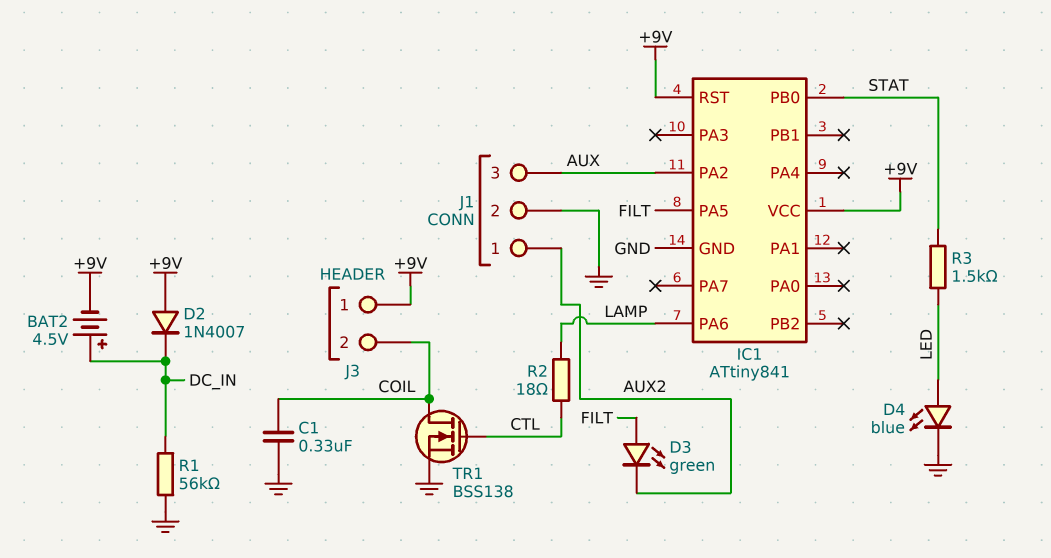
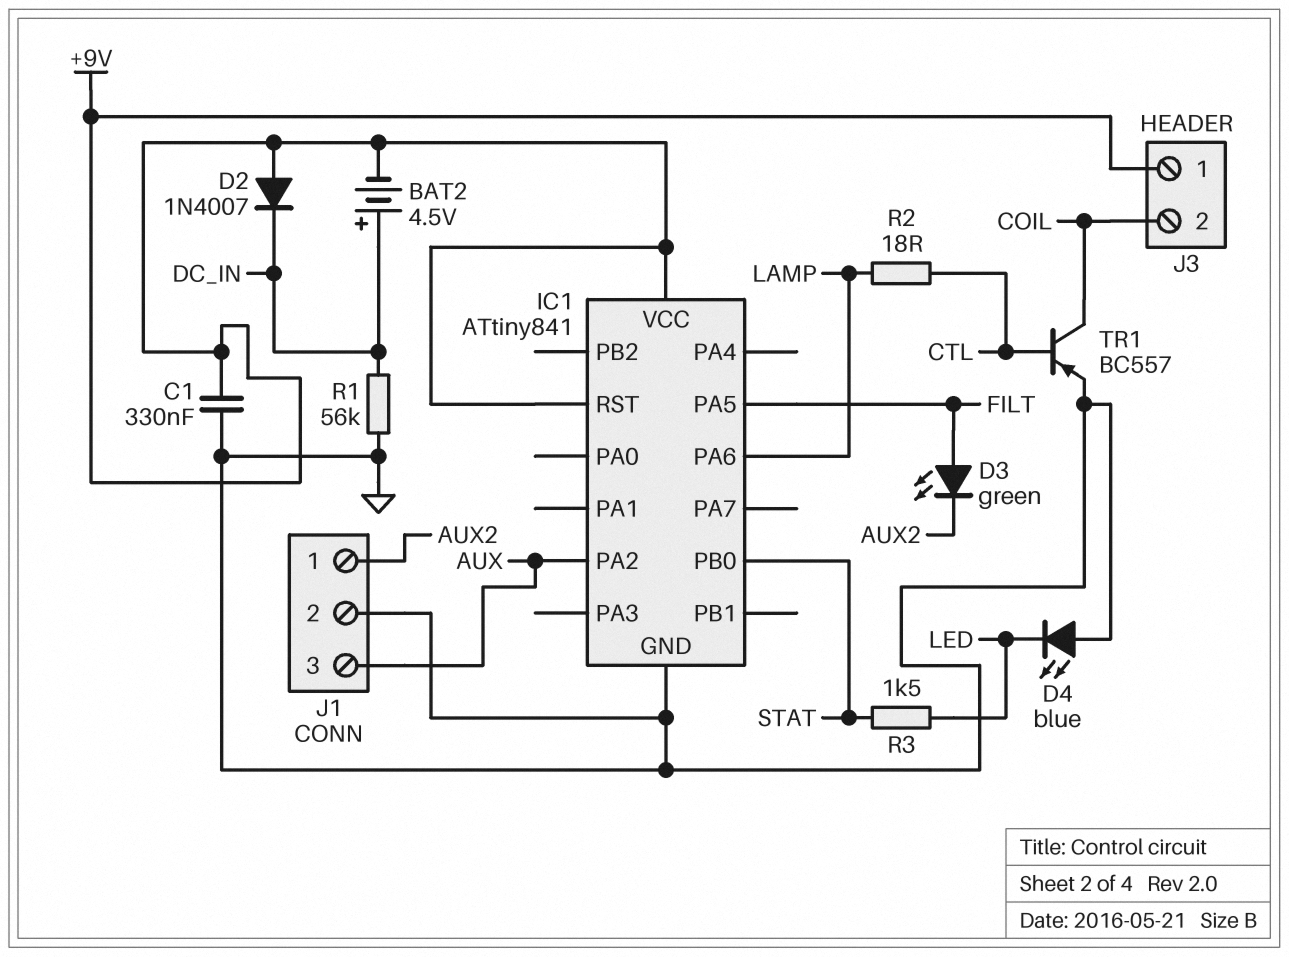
C1: 330nF (COIL, GND) -> 330nF (+9V, GND)
D4: LED blue (A LED, K GND) -> LED blue (A GND, K LED)
TR1: NMOS BSS138 (G CTL, D COIL, S GND) -> PNP BC557 (B CTL, C COIL, E GND)

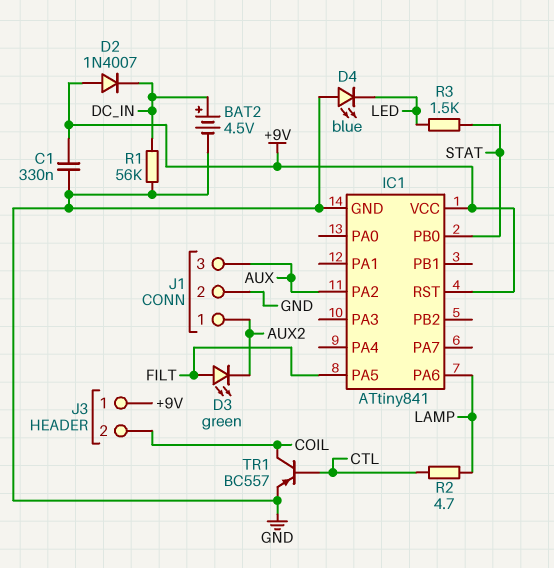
BAT2: 4.5V (plus DC_IN, minus +9V) -> 4.5V (plus DC_IN, minus GND)
R2: 18 (CTL, LAMP) -> 4.7 (CTL, LAMP)

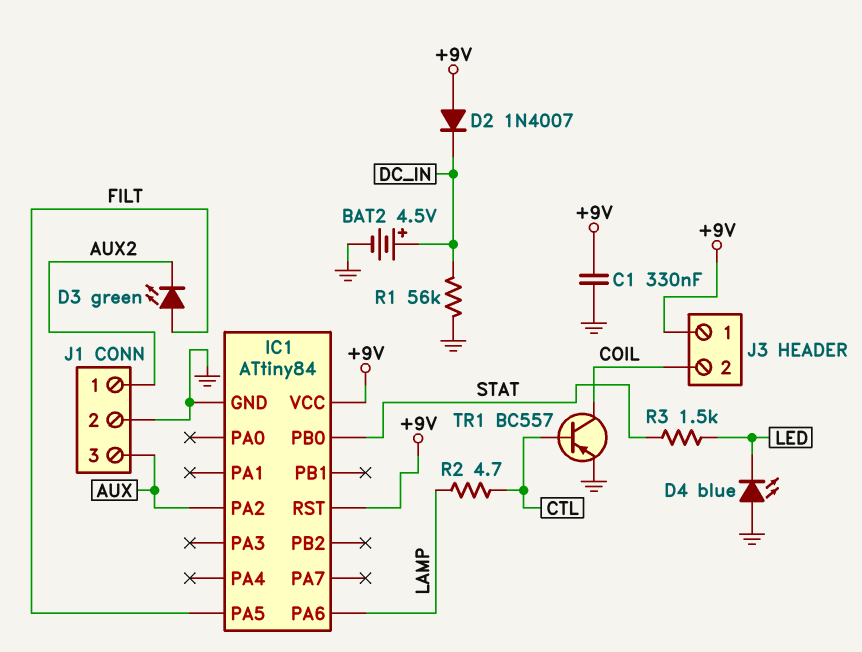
IC1: ATtiny841 -> ATtiny84

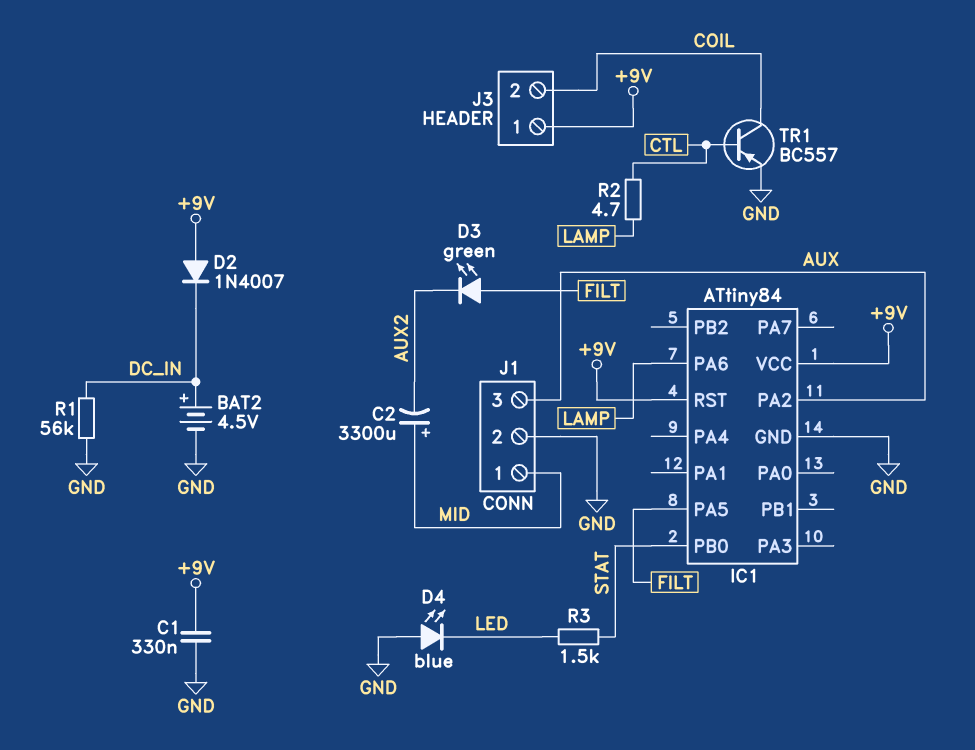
C2: none -> 3300uF (plus MID, minus AUX2)
J1 pin 1: AUX2 -> MID

